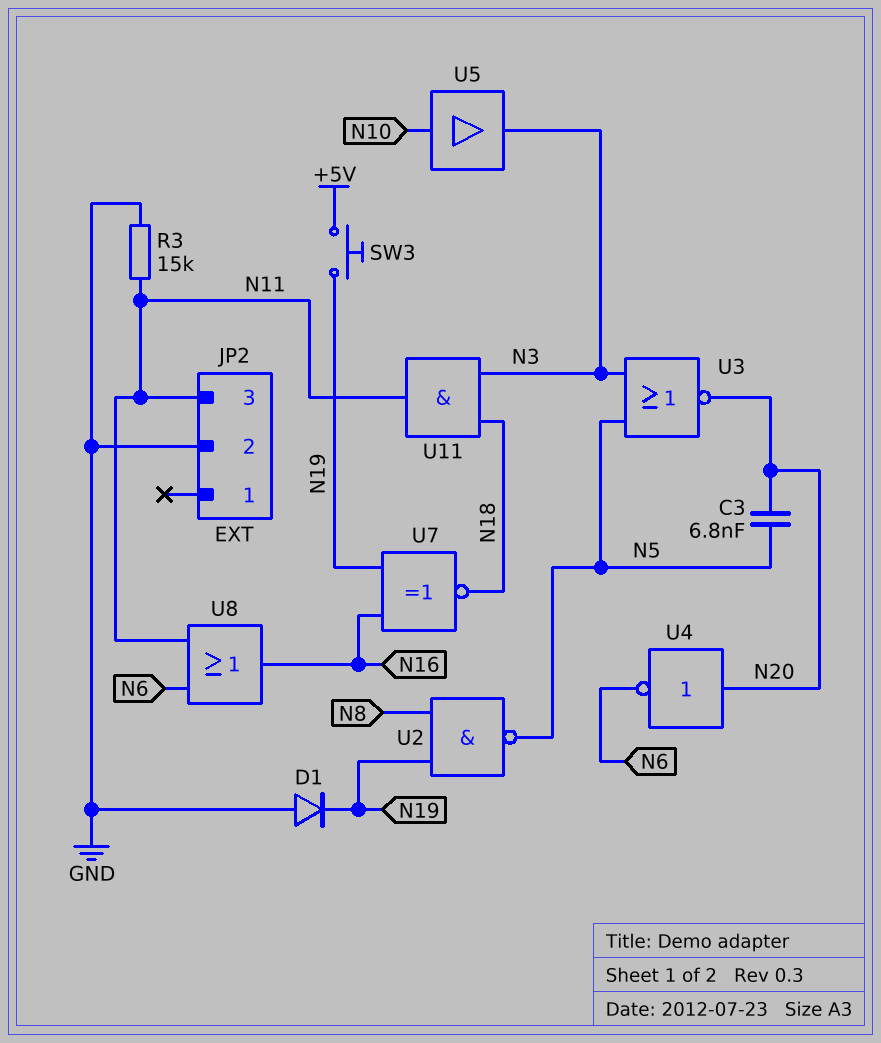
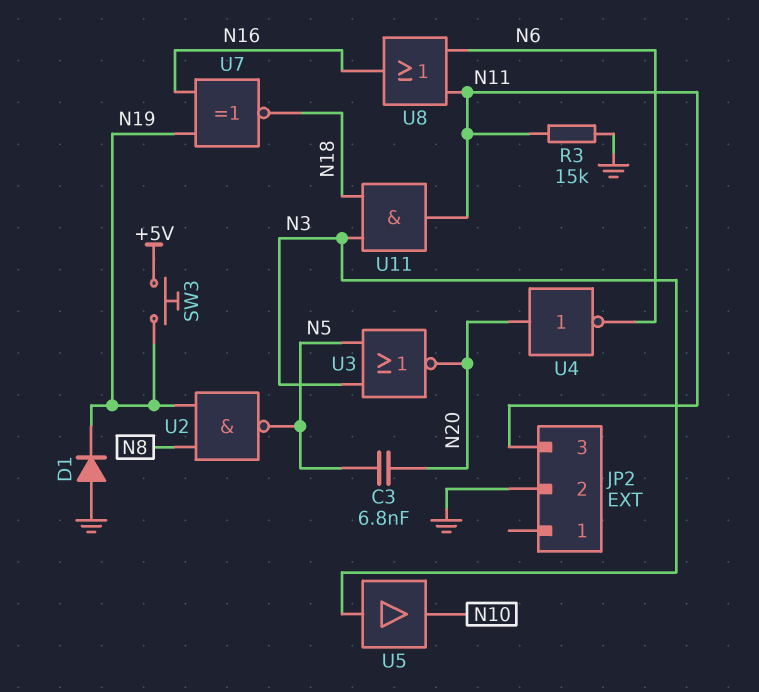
U5: buffer (in N10, out N3) -> buffer (in N3, out N10)

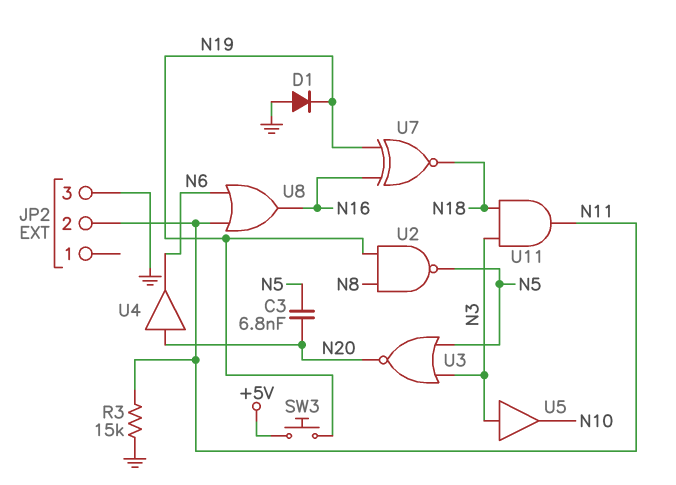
JP2 pin 2: GND -> N11
JP2 pin 3: N11 -> GND
U4: NOT (in N20, out N6) -> buffer (in N20, out N6)

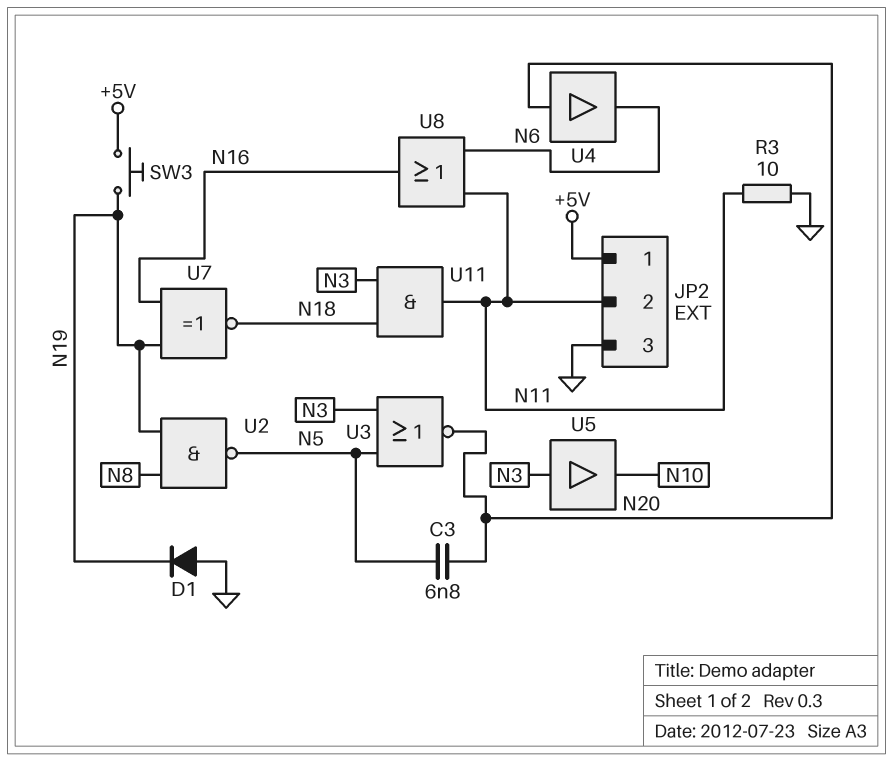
JP2 pin 1: none -> +5V
R3: 15k (GND, N11) -> 10 (GND, N11)

